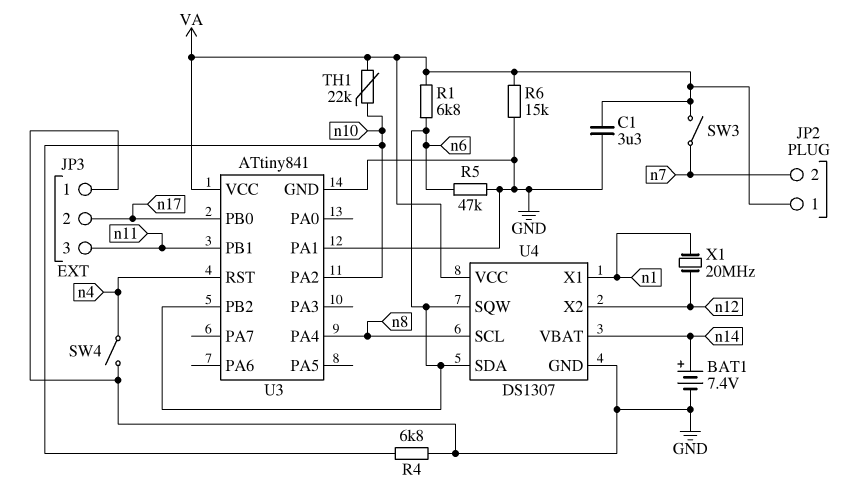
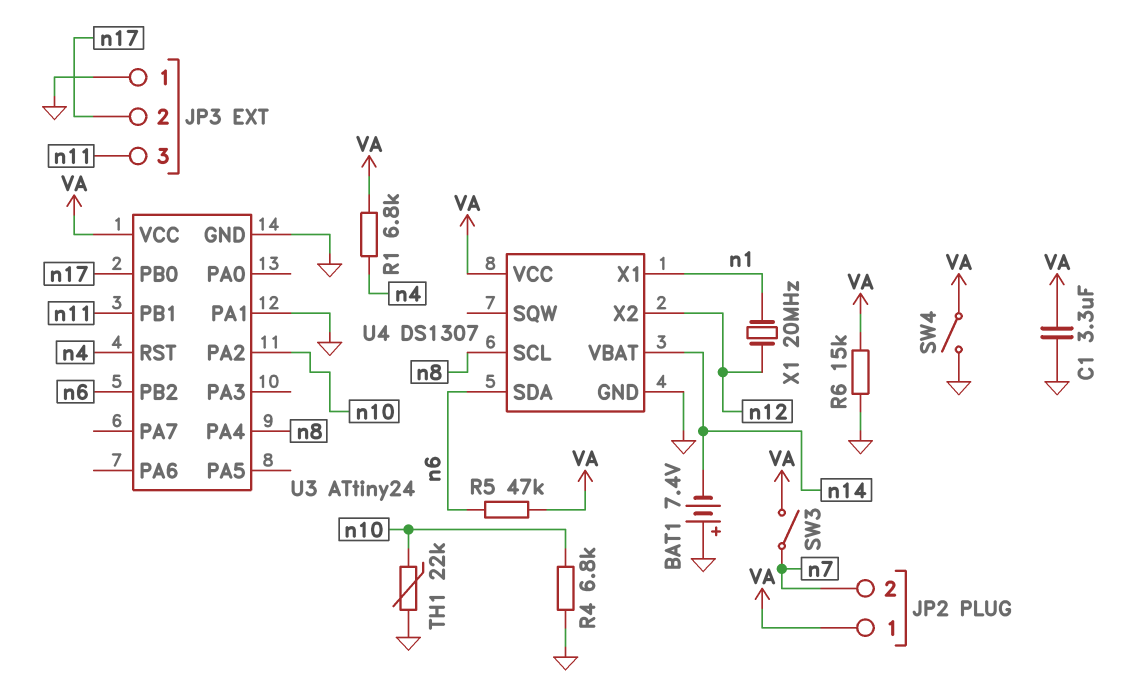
BAT1: 7.4V (plus n14, minus GND) -> 7.4V (plus GND, minus n14)
R1: 6.8k (VA, n6) -> 6.8k (VA, n4)
R5: 47k (GND, n6) -> 47k (VA, n6)
SW4: switch (GND, n4) -> switch (GND, VA)
TH1: 22k (VA, n10) -> 22k (GND, n10)
U3: ATtiny841 -> ATtiny24
U4 pin SQW: n6 -> none

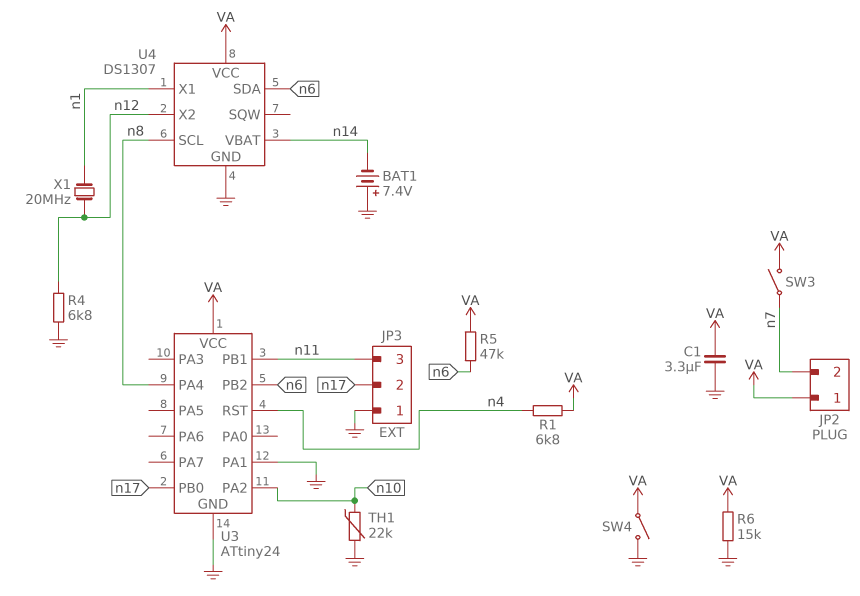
R4: 6.8k (GND, n10) -> 6.8k (GND, n12)

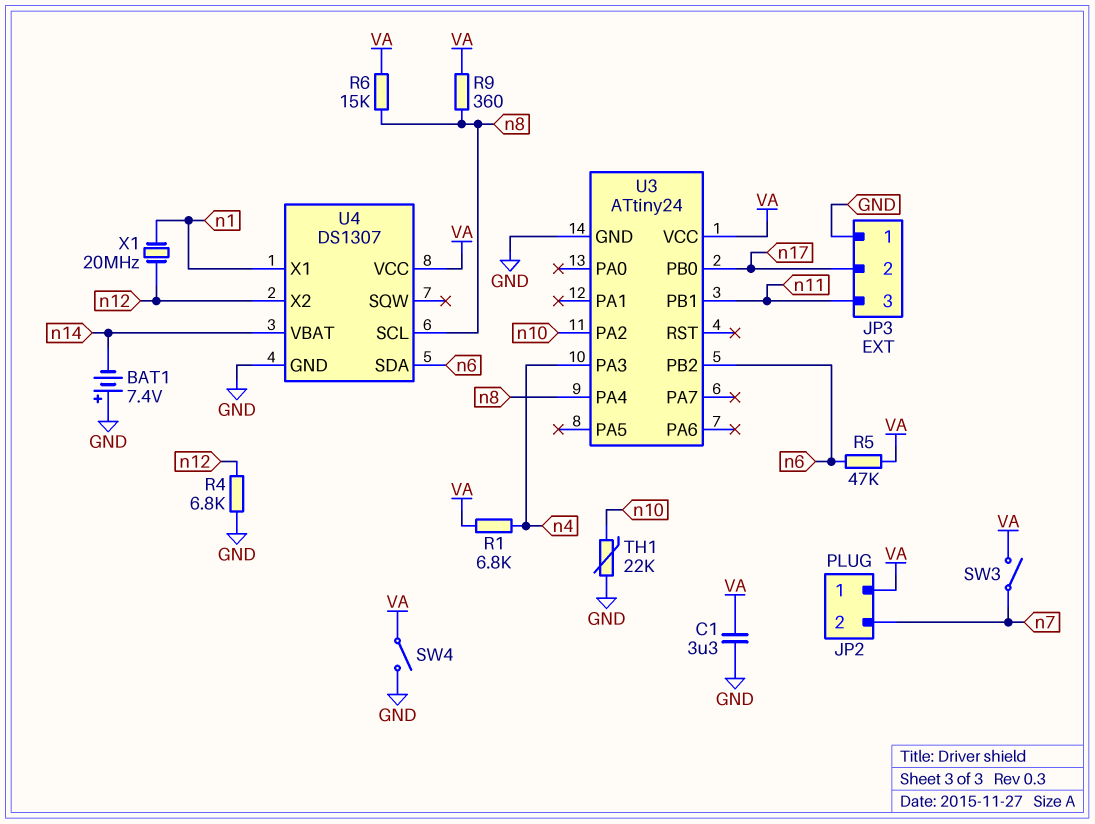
R6: 15k (GND, VA) -> 15k (VA, n8)
R9: none -> 360 (VA, n8)
U3 pin PA1: GND -> none
U3 pin PA3: none -> n4
U3 pin RST: n4 -> none

